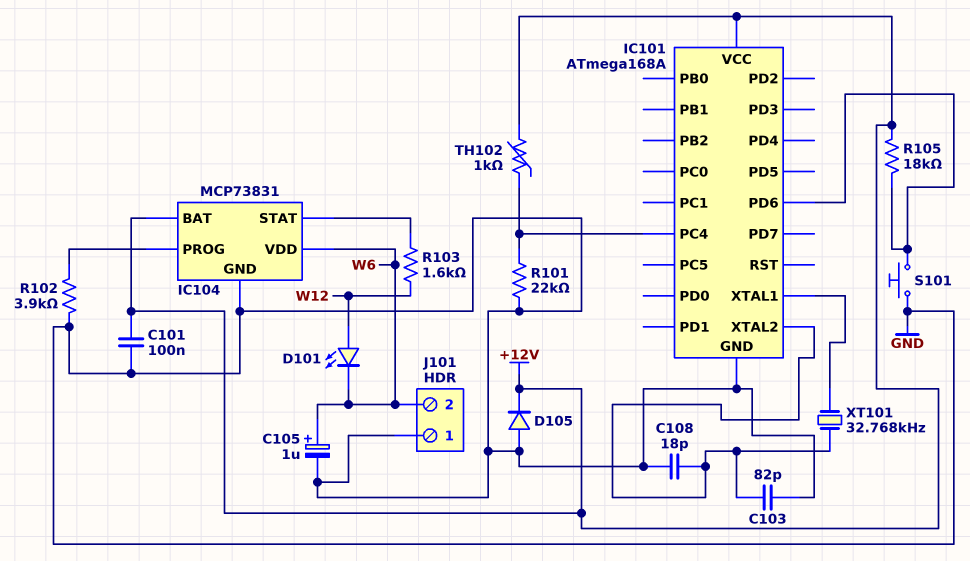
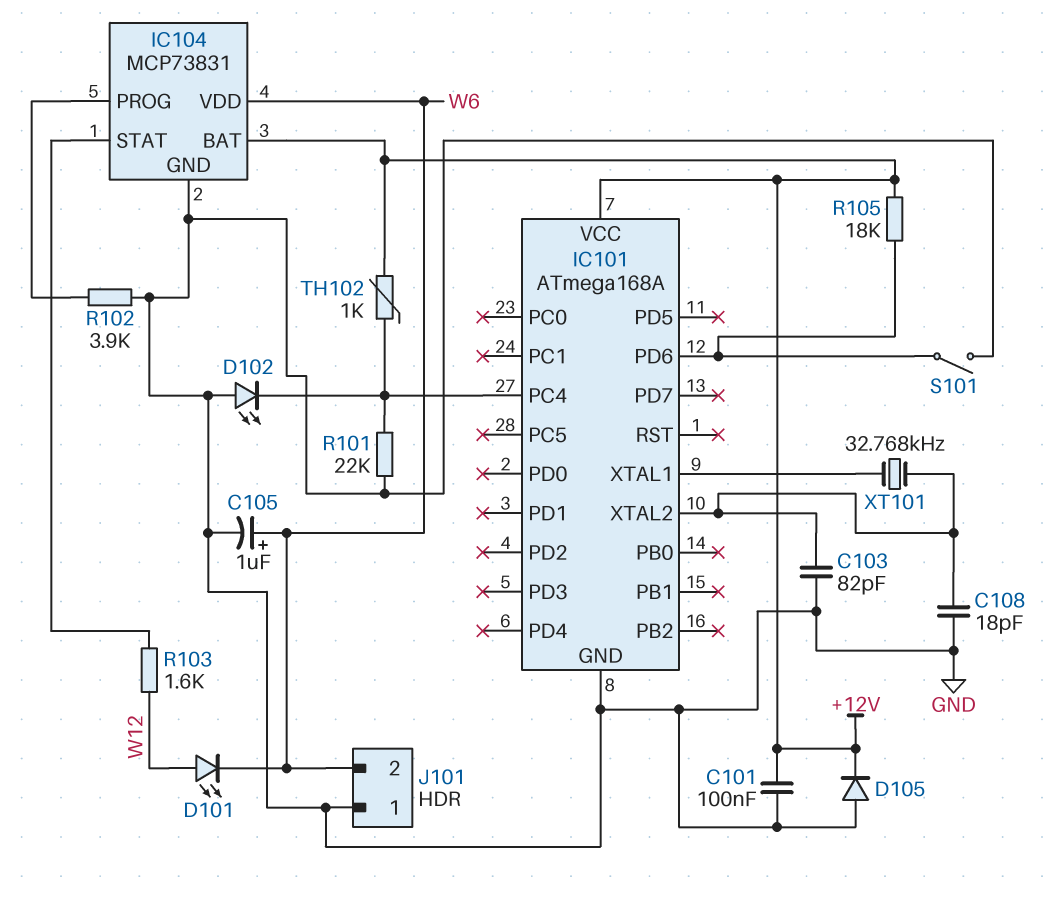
D102: none -> LED (A GND, K IC101/PC4)
S101: button (GND, IC101/PD6) -> switch (GND, IC101/PD6)

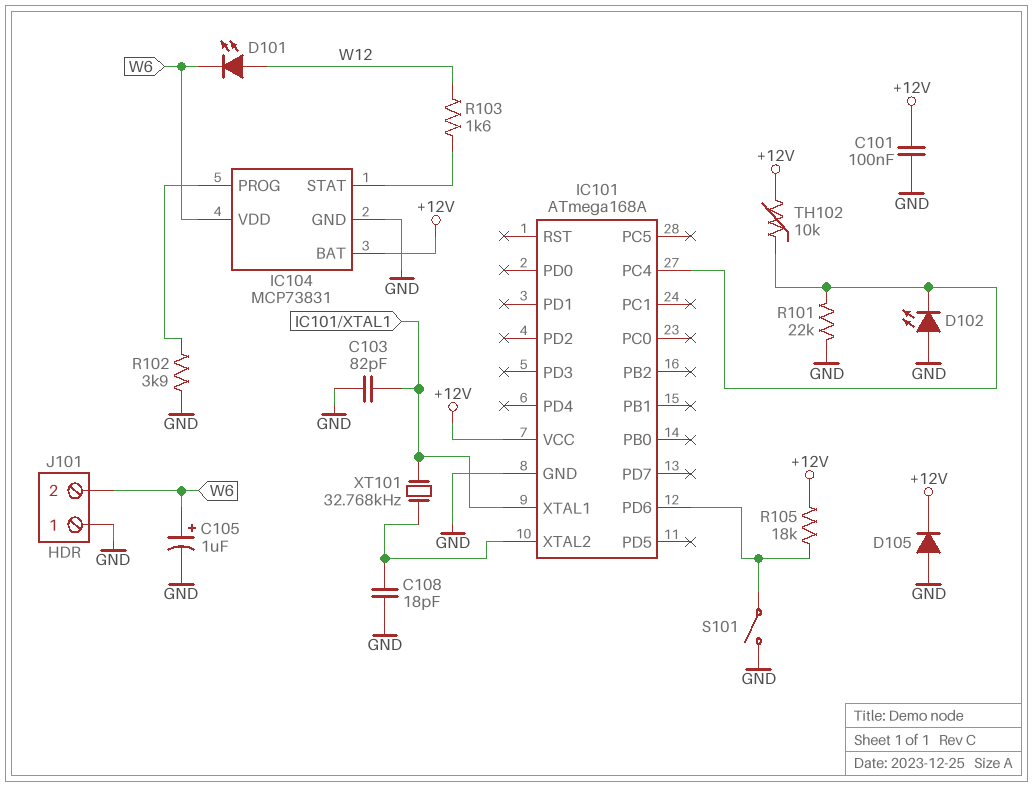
C103: 82pF (GND, IC101/XTAL2) -> 82pF (GND, IC101/XTAL1)
TH102: 1k (+12V, IC101/PC4) -> 10k (+12V, IC101/PC4)

